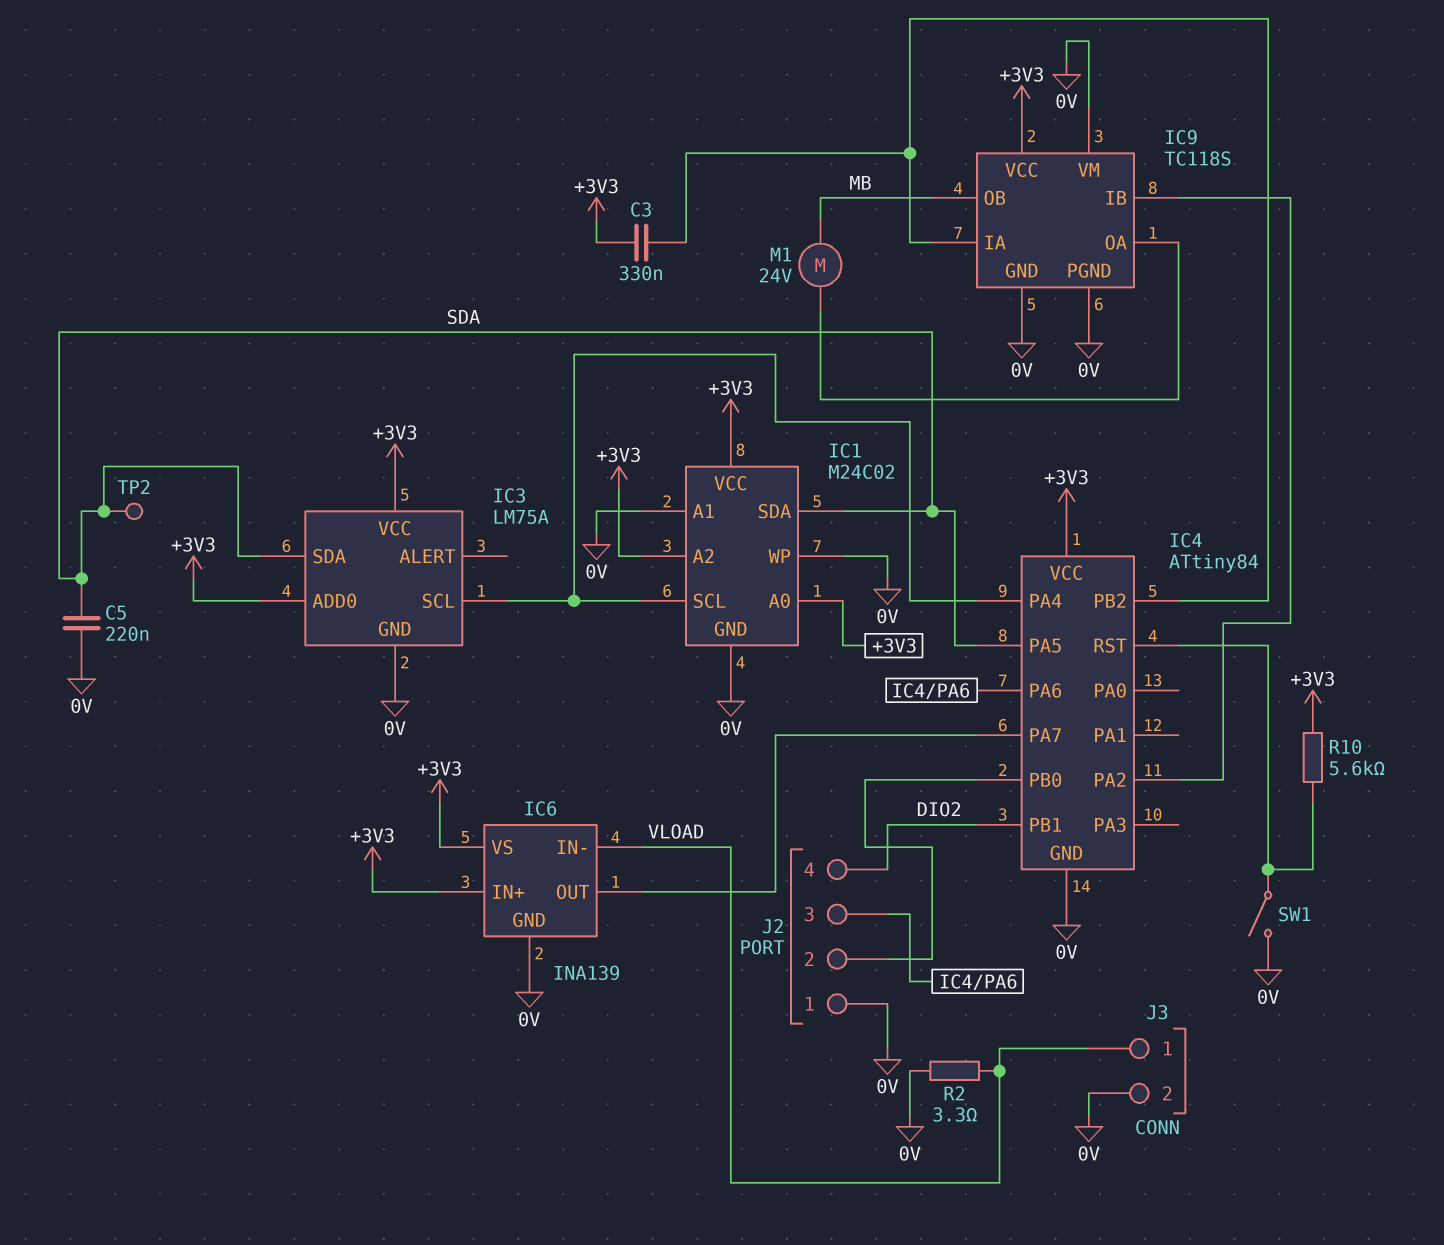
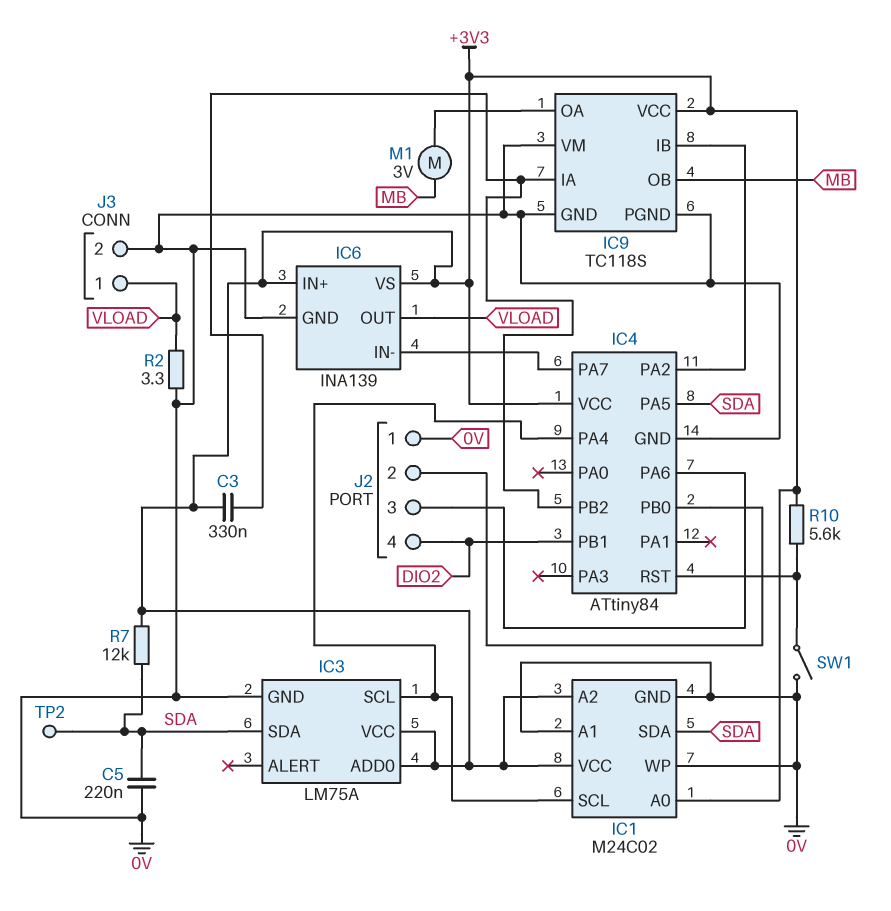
IC6 pin IN-: VLOAD -> IC4/PA7
IC6 pin OUT: IC4/PA7 -> VLOAD
M1: motor 24V (IC9/OA, MB) -> motor 3V (IC9/OA, MB)
R7: none -> 12k (+3V3, SDA)

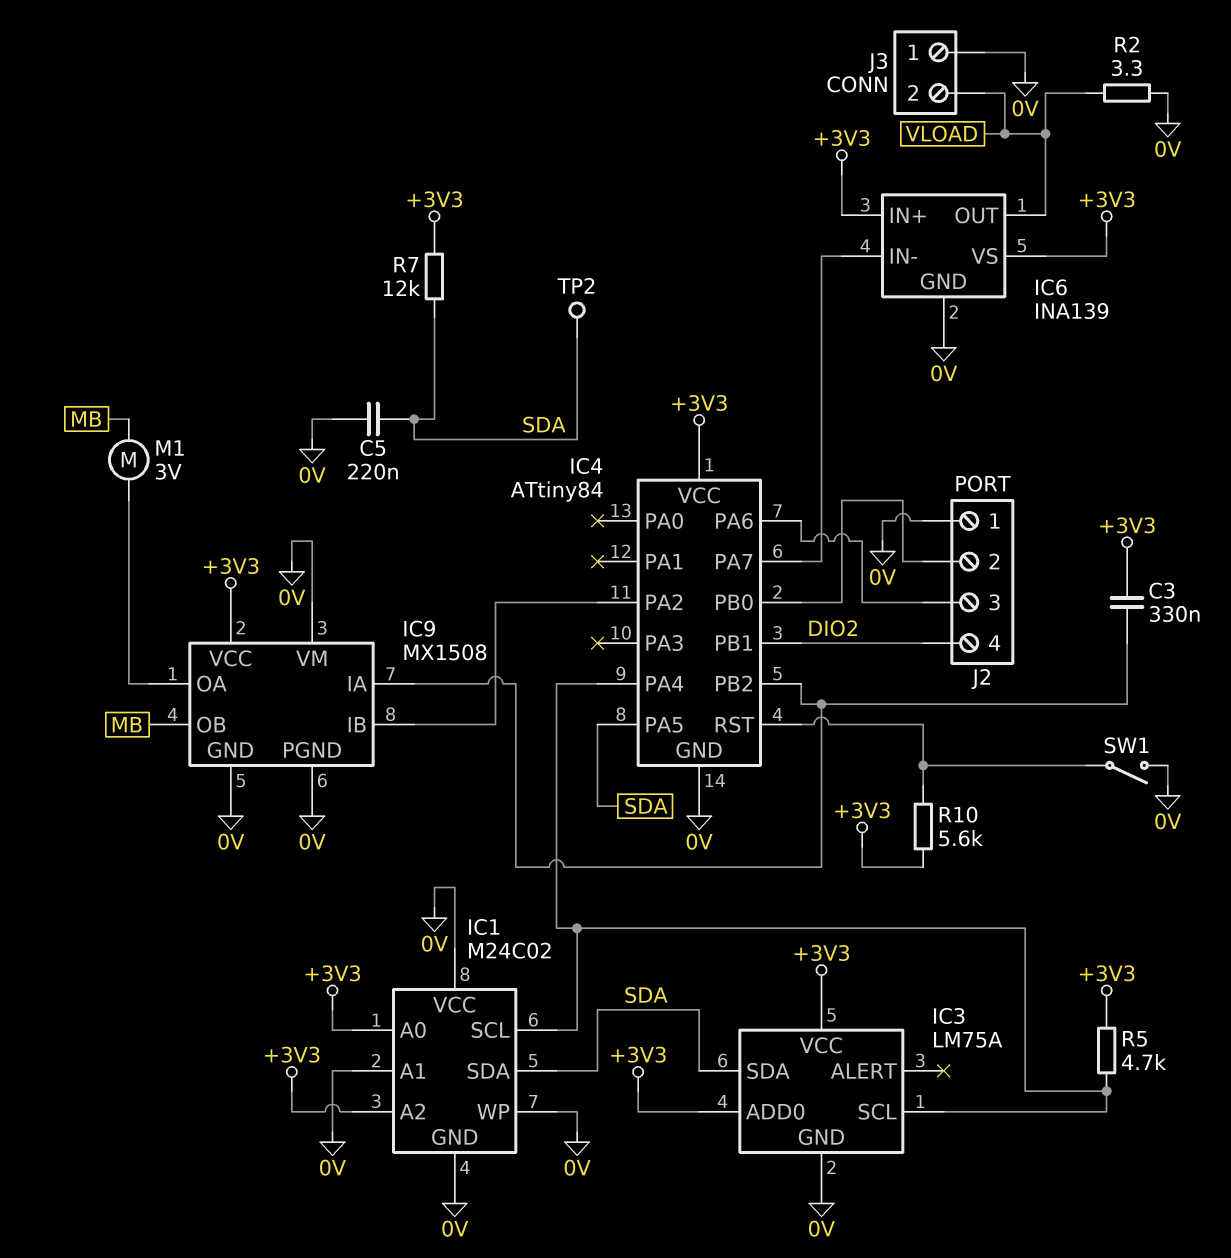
IC1 pin VCC: +3V3 -> 0V
IC9: TC118S -> MX1508
J3 pin 1: VLOAD -> 0V
J3 pin 2: 0V -> VLOAD
R5: none -> 4.7k (+3V3, IC1/SCL)

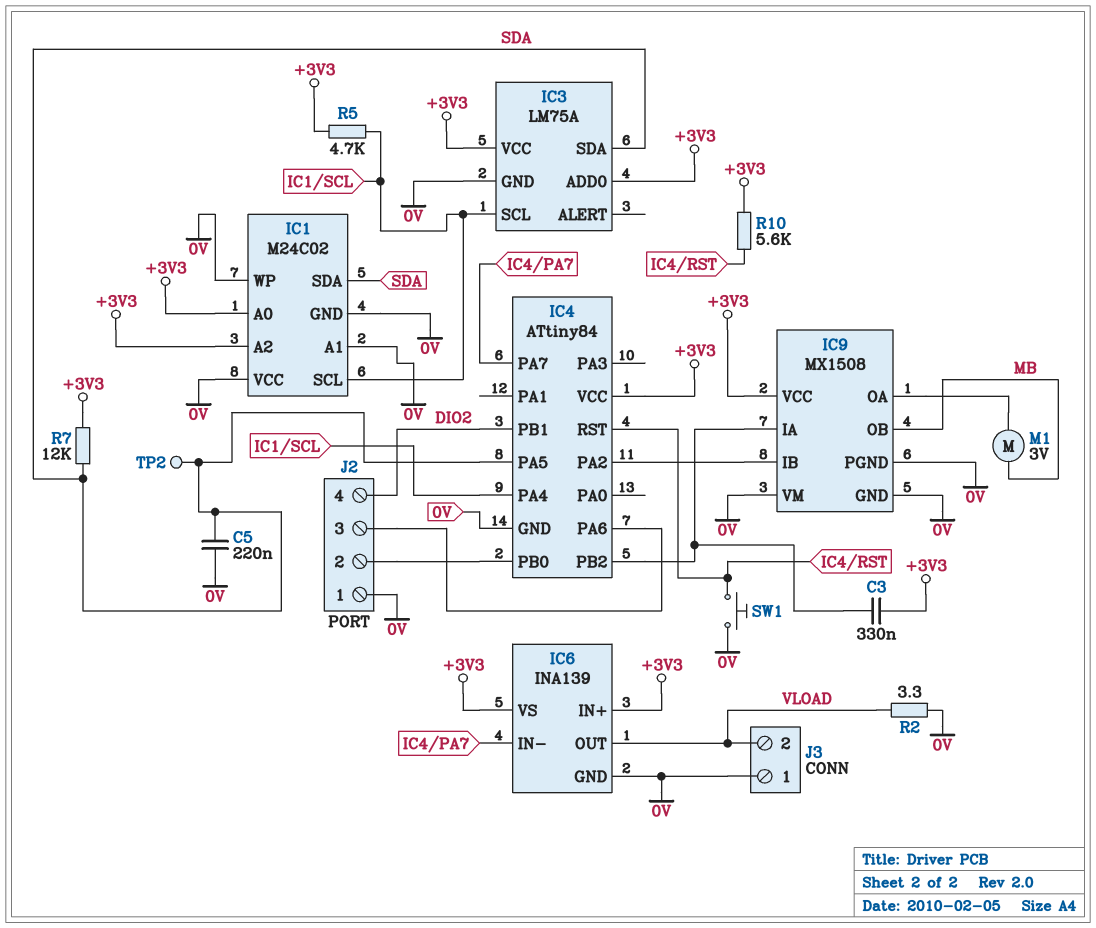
SW1: switch (0V, IC4/RST) -> button (0V, IC4/RST)

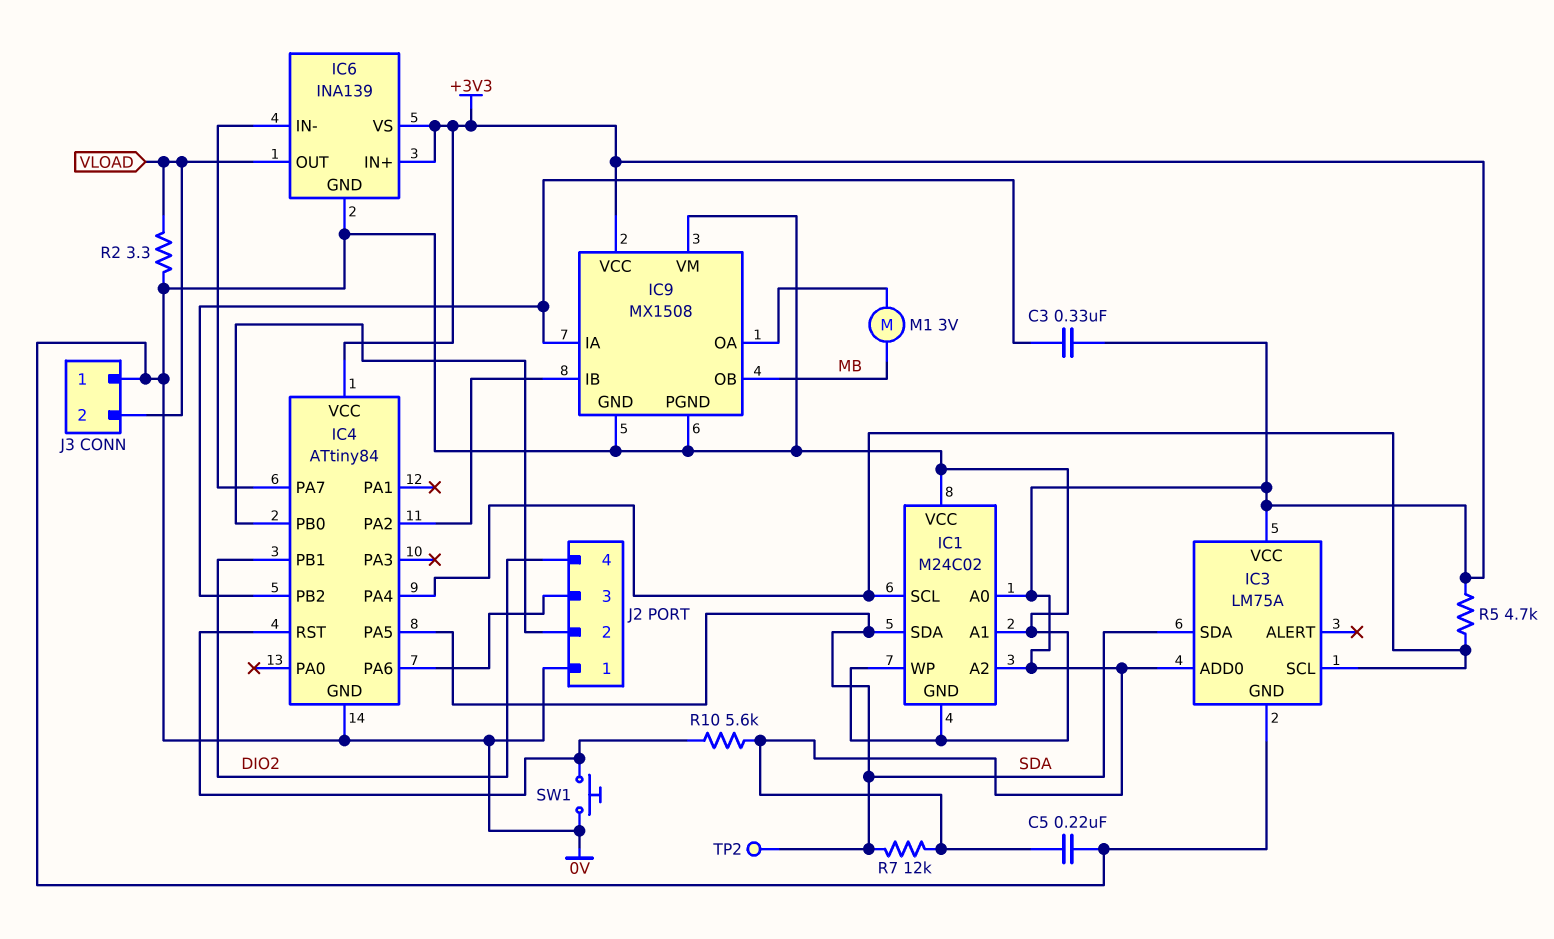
C5: 220nF (0V, SDA) -> 220nF (+3V3, 0V)

